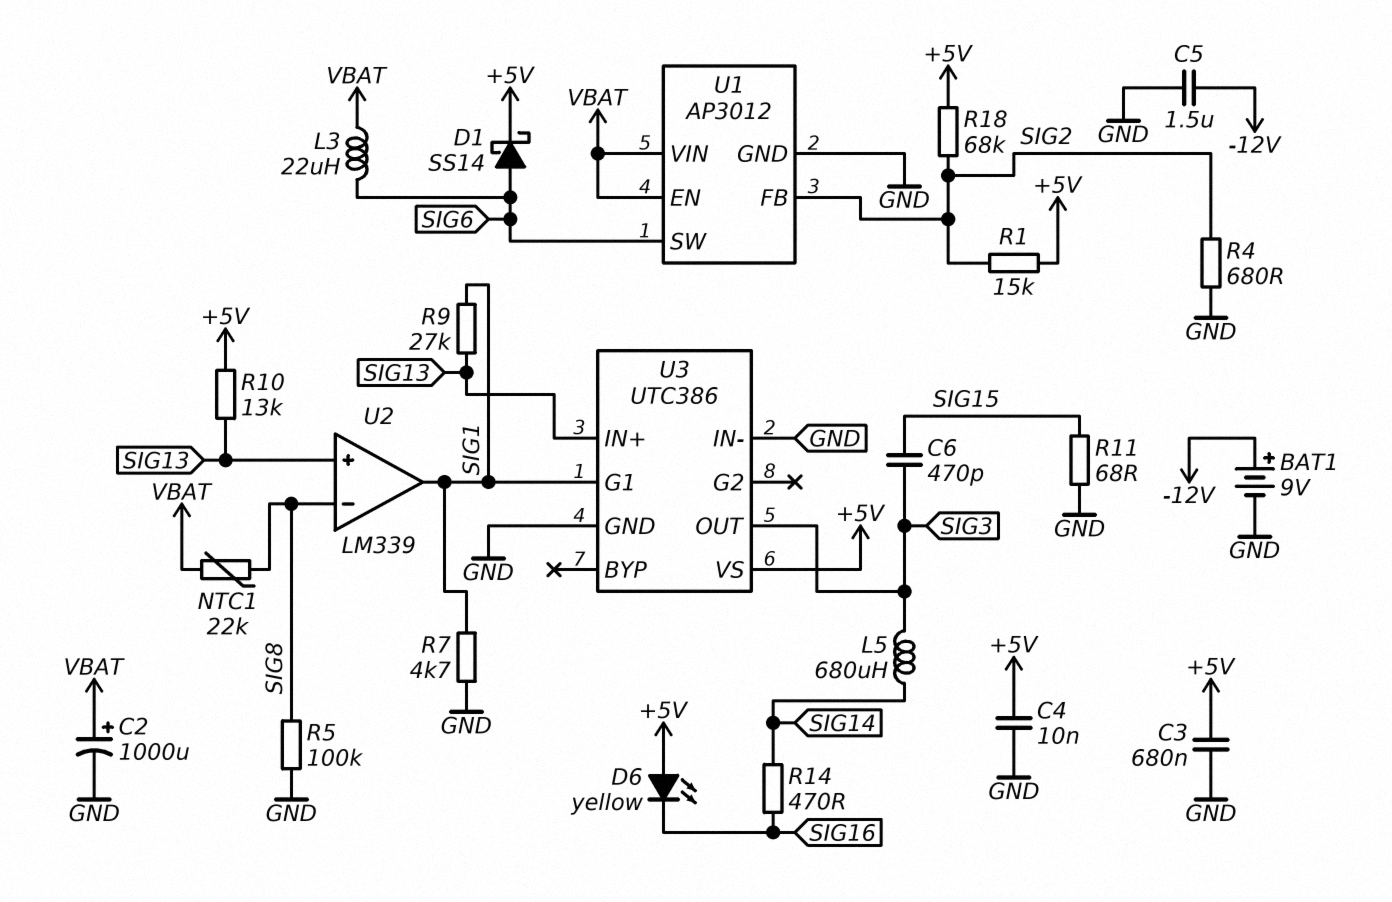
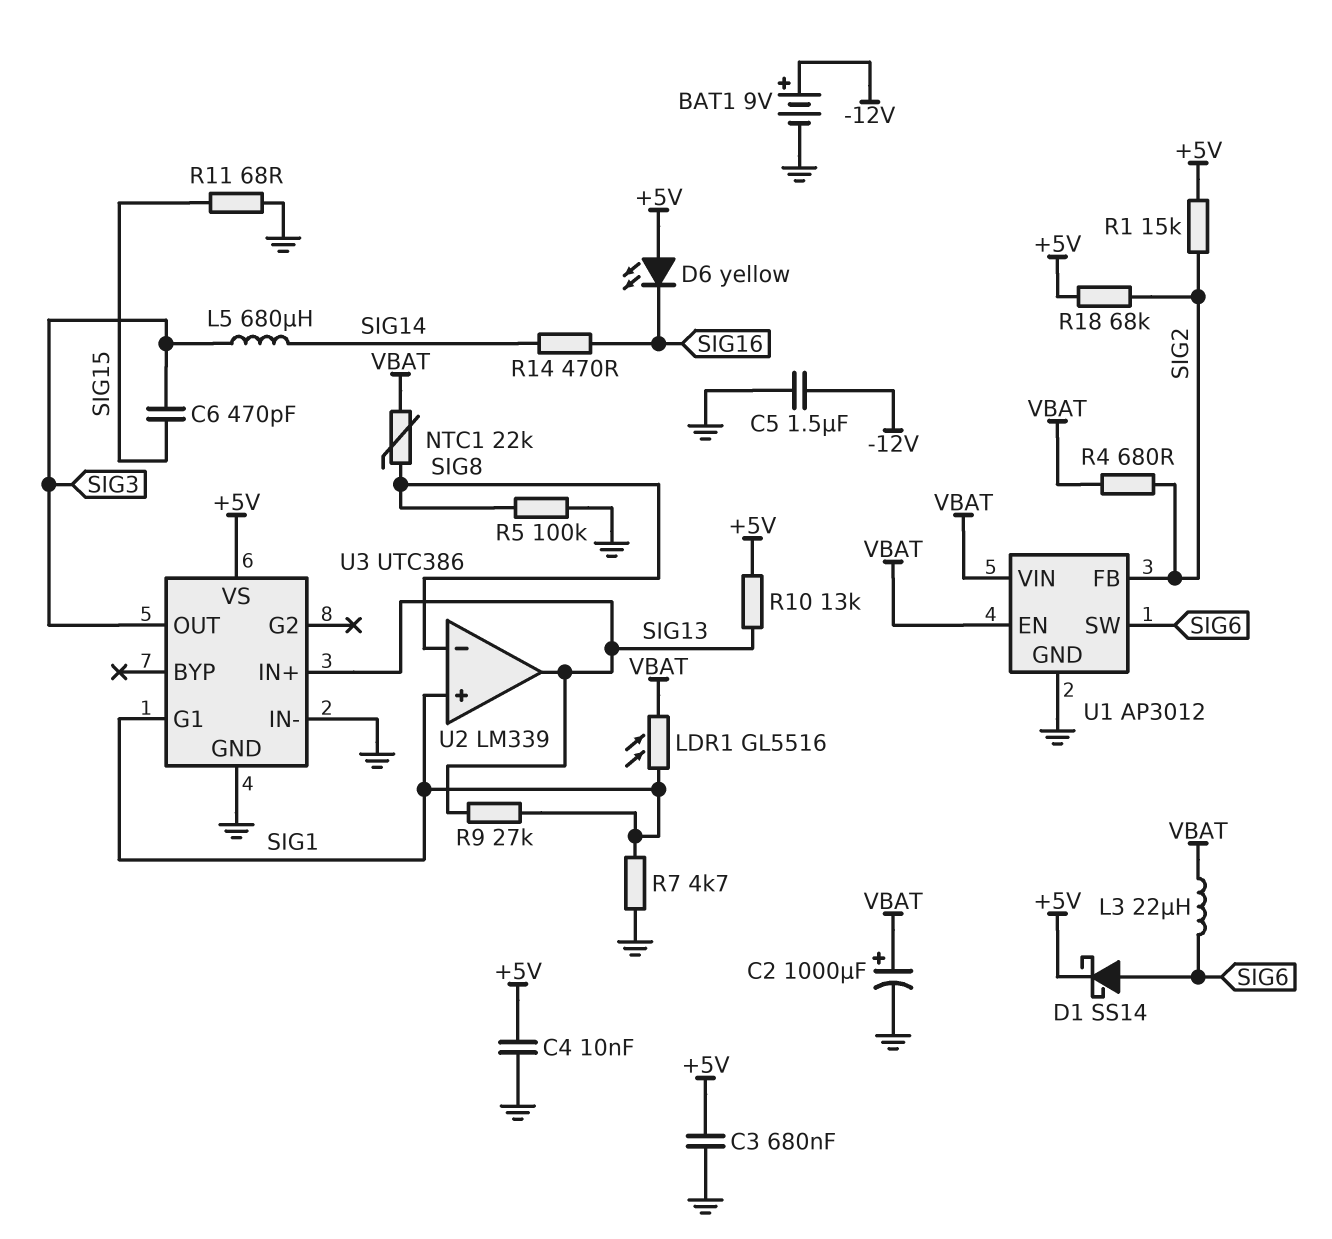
LDR1: none -> GL5516 (SIG1, VBAT)
R4: 680 (GND, SIG2) -> 680 (SIG2, VBAT)
U2 pin in+: SIG13 -> SIG1
U2 pin out: SIG1 -> SIG13

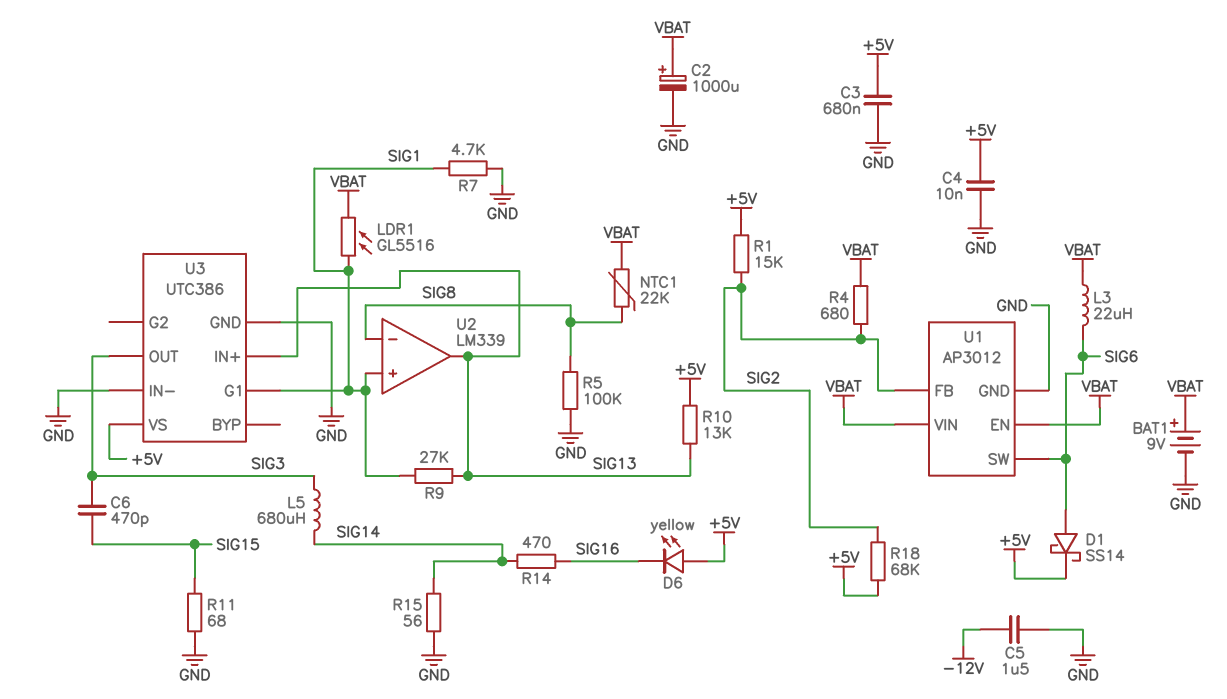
BAT1: 9V (plus -12V, minus GND) -> 9V (plus VBAT, minus GND)
R15: none -> 56 (GND, SIG14)

